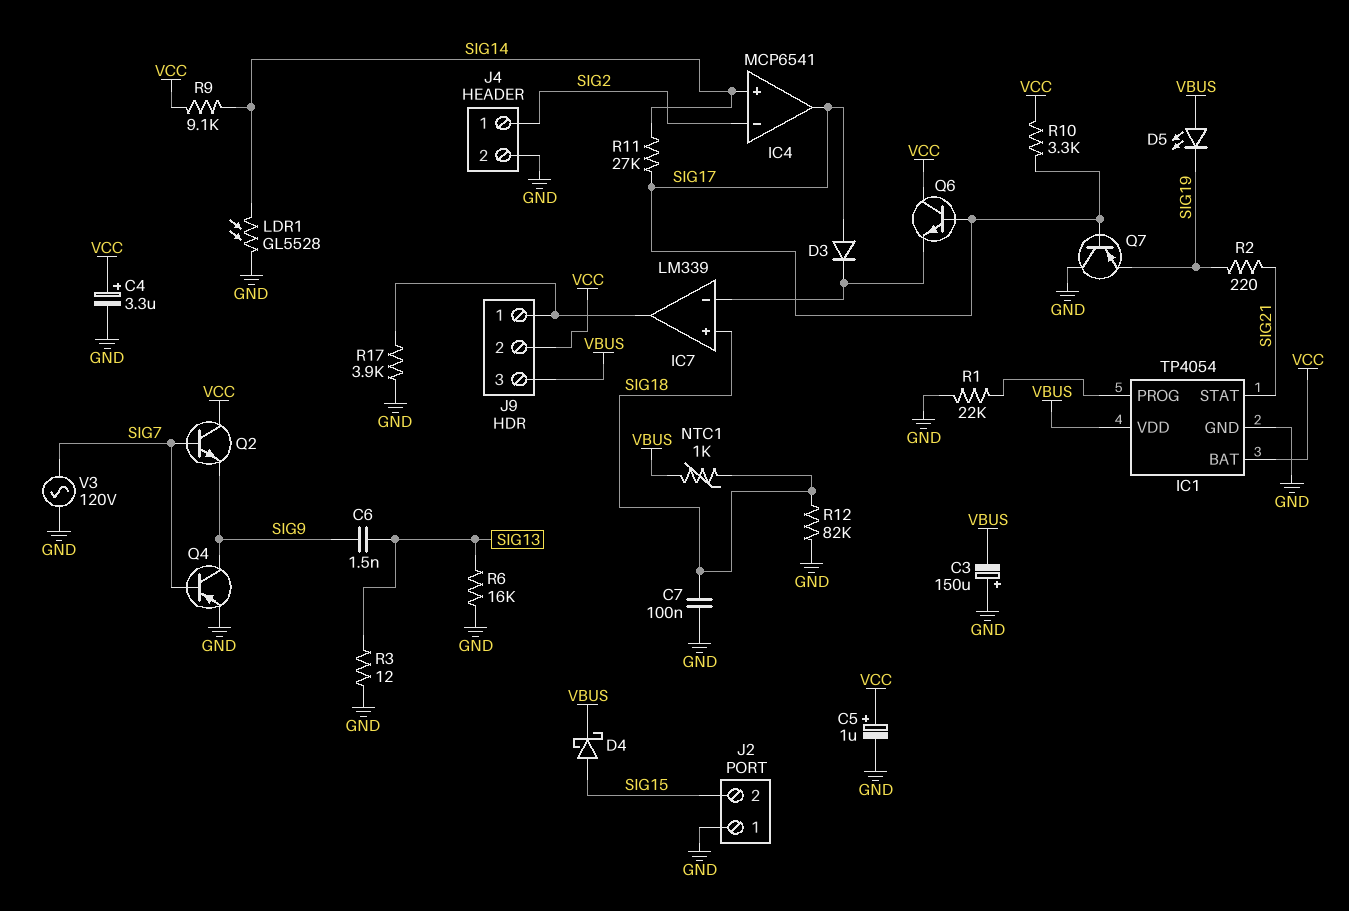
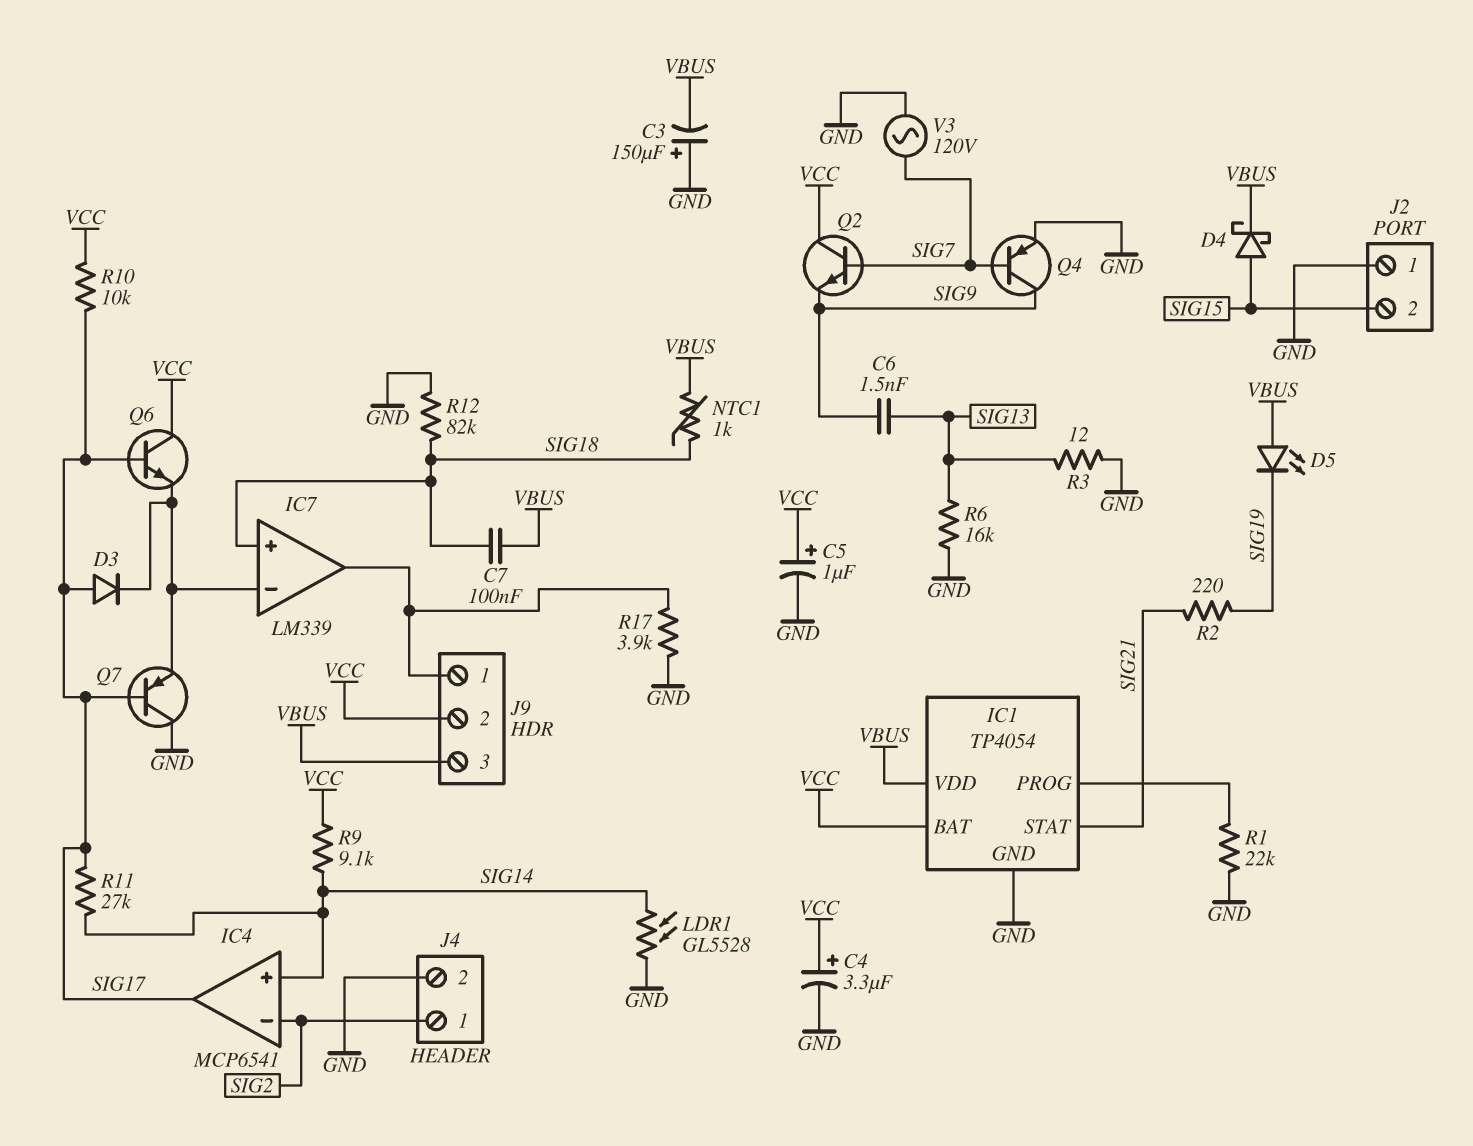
C7: 100nF (GND, SIG18) -> 100nF (SIG18, VBUS)
Q7: PNP (B SIG17, C GND, E SIG19) -> PNP (B SIG17, C GND, E IC7/in-)
R10: 3.3k (SIG17, VCC) -> 10k (SIG17, VCC)

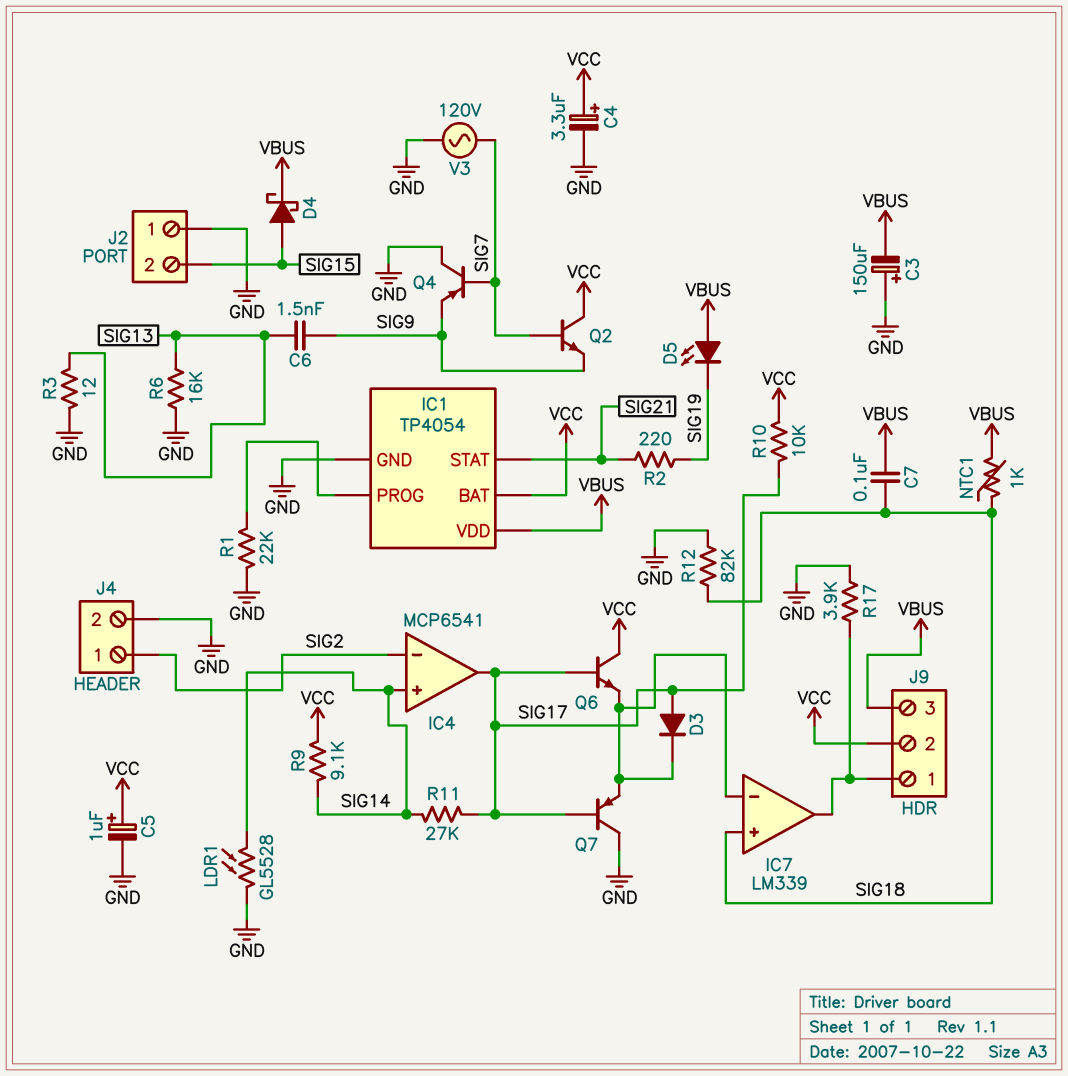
Q4: PNP (B SIG7, C SIG9, E GND) -> PNP (B SIG7, C GND, E SIG9)

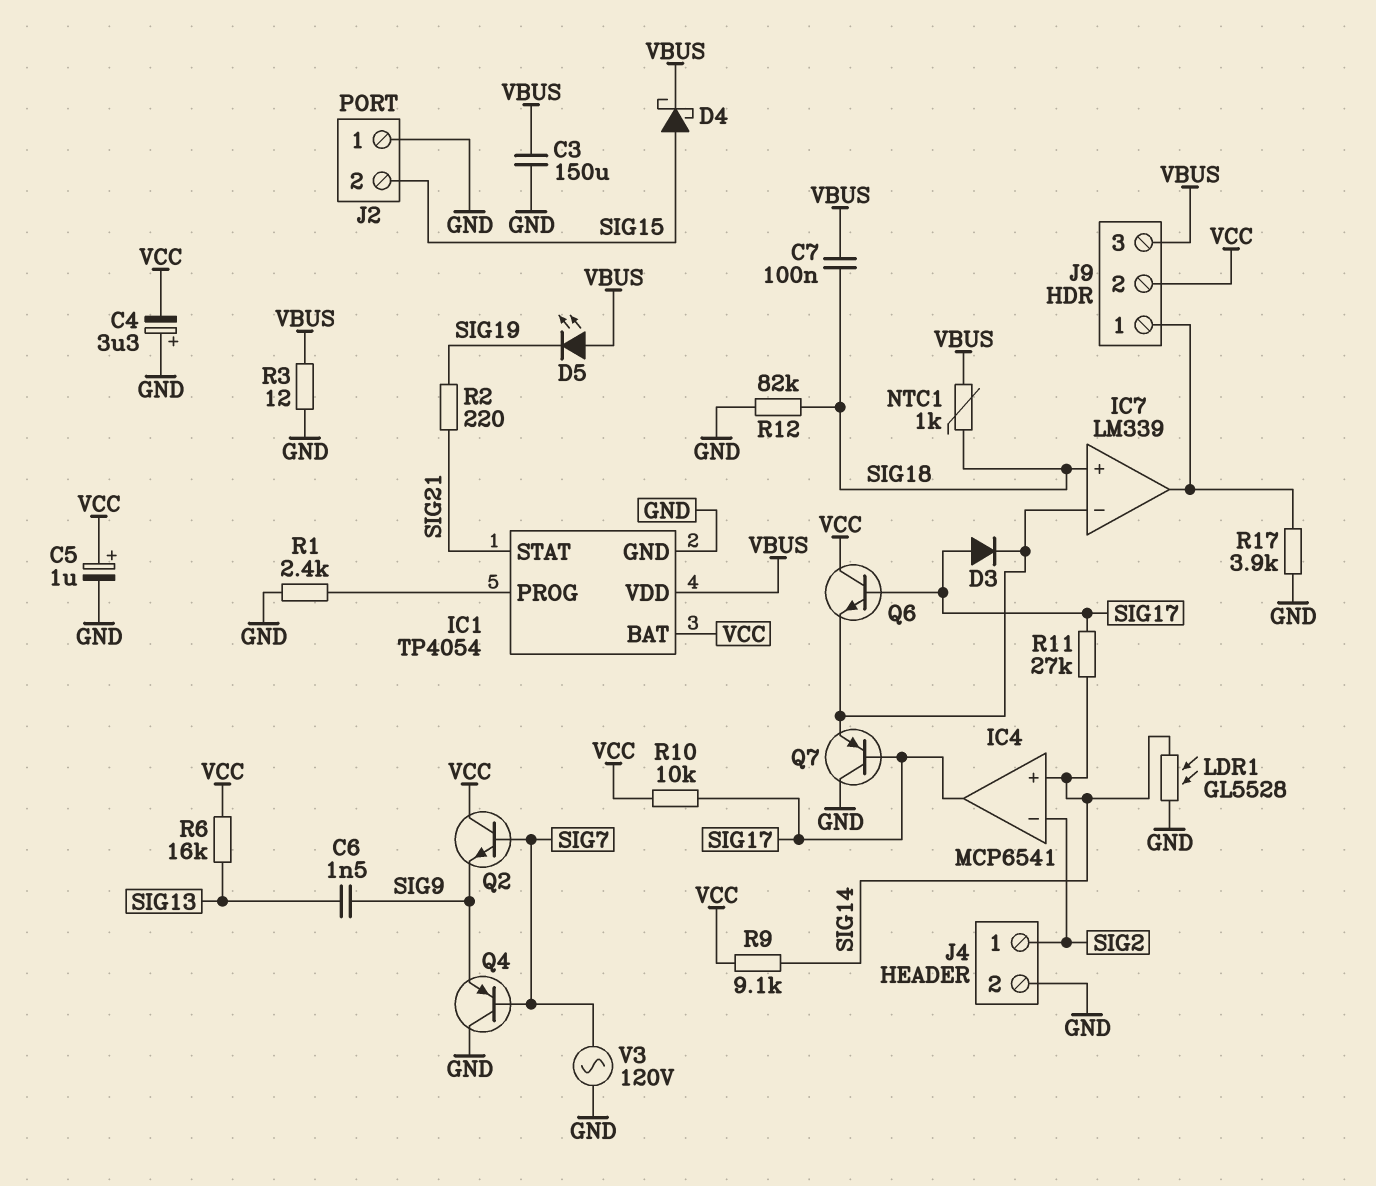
C3: 150uF (plus GND, minus VBUS) -> 150uF (GND, VBUS)
C4: 3.3uF (plus VCC, minus GND) -> 3.3uF (plus GND, minus VCC)
R1: 22k (GND, IC1/PROG) -> 2.4k (GND, IC1/PROG)
R3: 12 (GND, SIG13) -> 12 (GND, VBUS)
R6: 16k (GND, SIG13) -> 16k (SIG13, VCC)

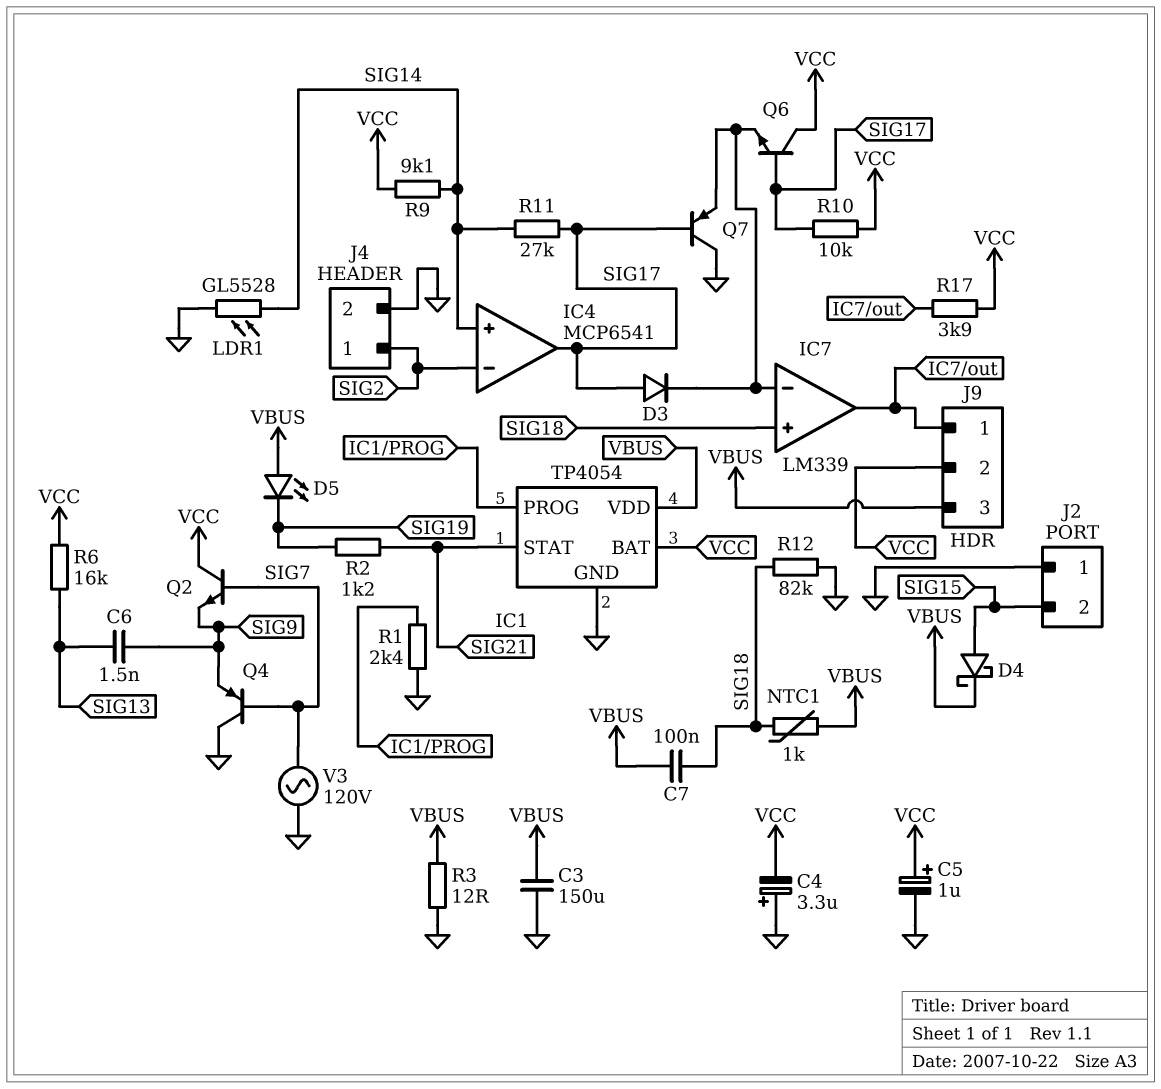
R2: 220 (SIG19, SIG21) -> 1.2k (SIG19, SIG21)
R17: 3.9k (GND, IC7/out) -> 3.9k (IC7/out, VCC)

